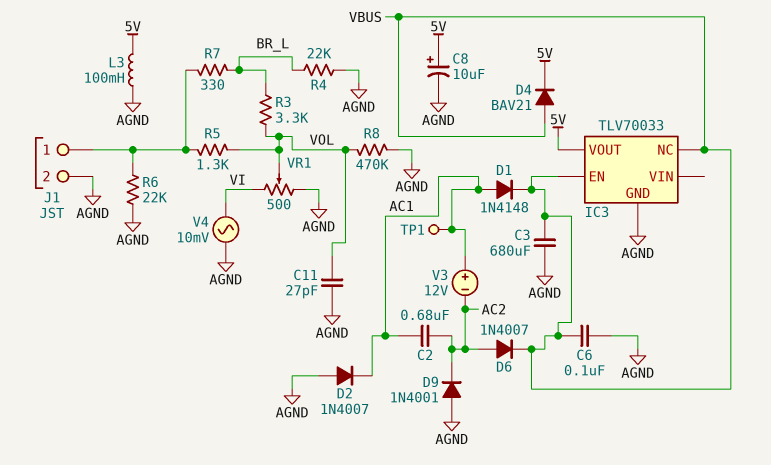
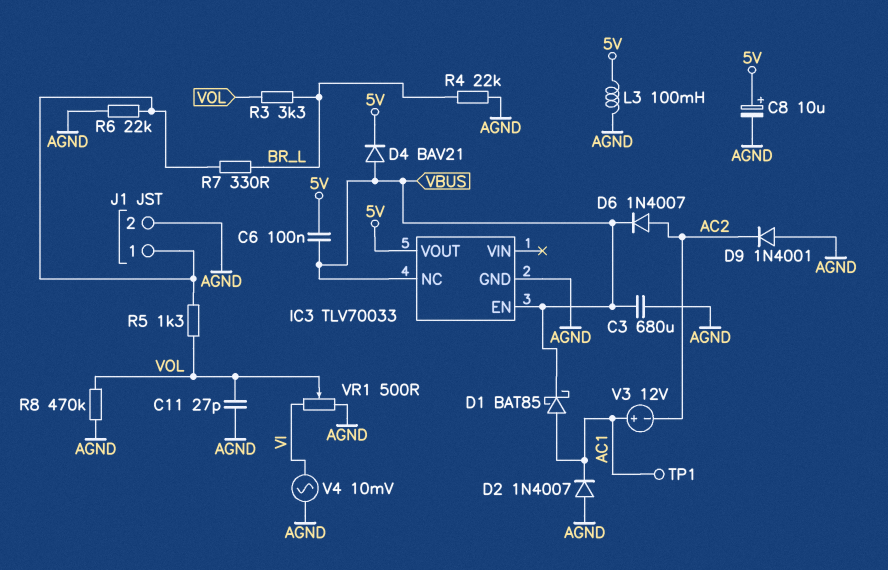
C2: 680nF (AC1, AC2) -> none
C6: 100nF (AGND, VBUS) -> 100nF (5V, VBUS)
D1: diode 1N4148 (A AC1, K VBUS) -> schottky BAT85 (A AC1, K VBUS)

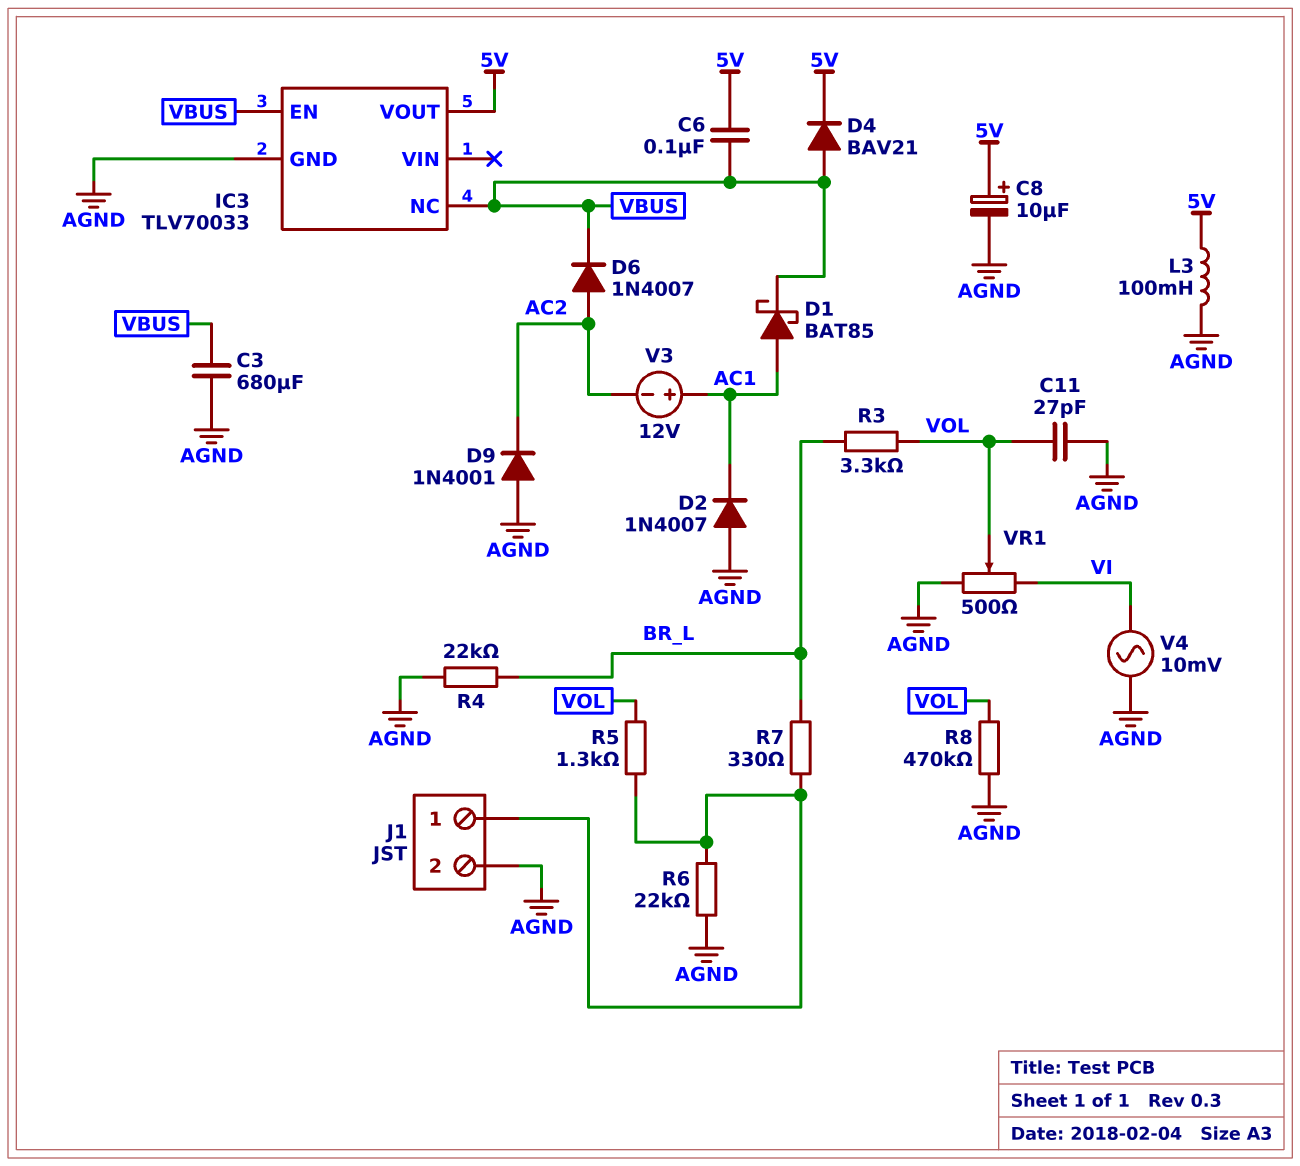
TP1: test point (AC1) -> none

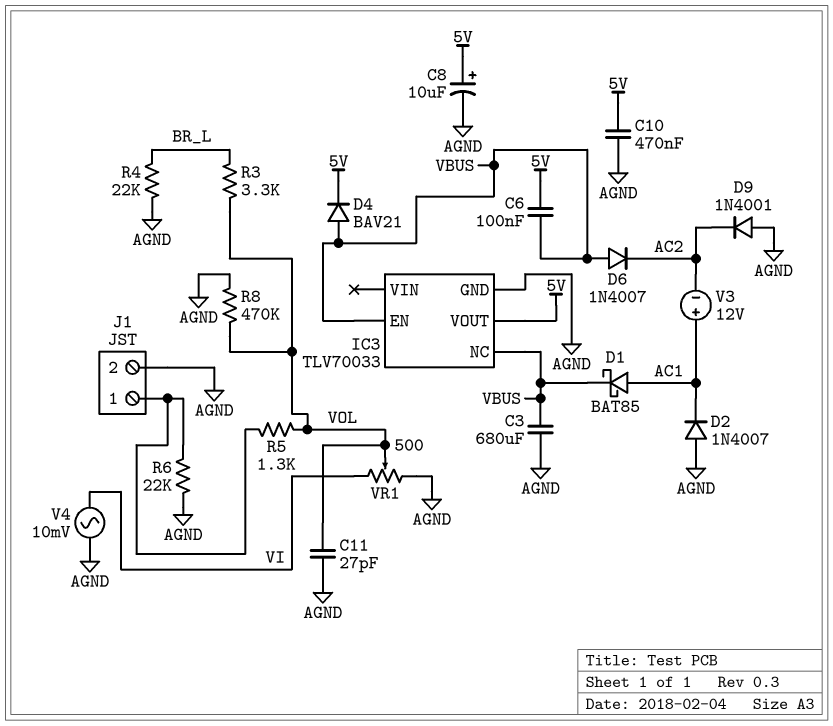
C10: none -> 470nF (5V, AGND)
D6: diode 1N4007 (A AC2, K VBUS) -> diode 1N4007 (A VBUS, K AC2)
L3: 100mH (5V, AGND) -> none
R7: 330 (BR_L, J1/1) -> none

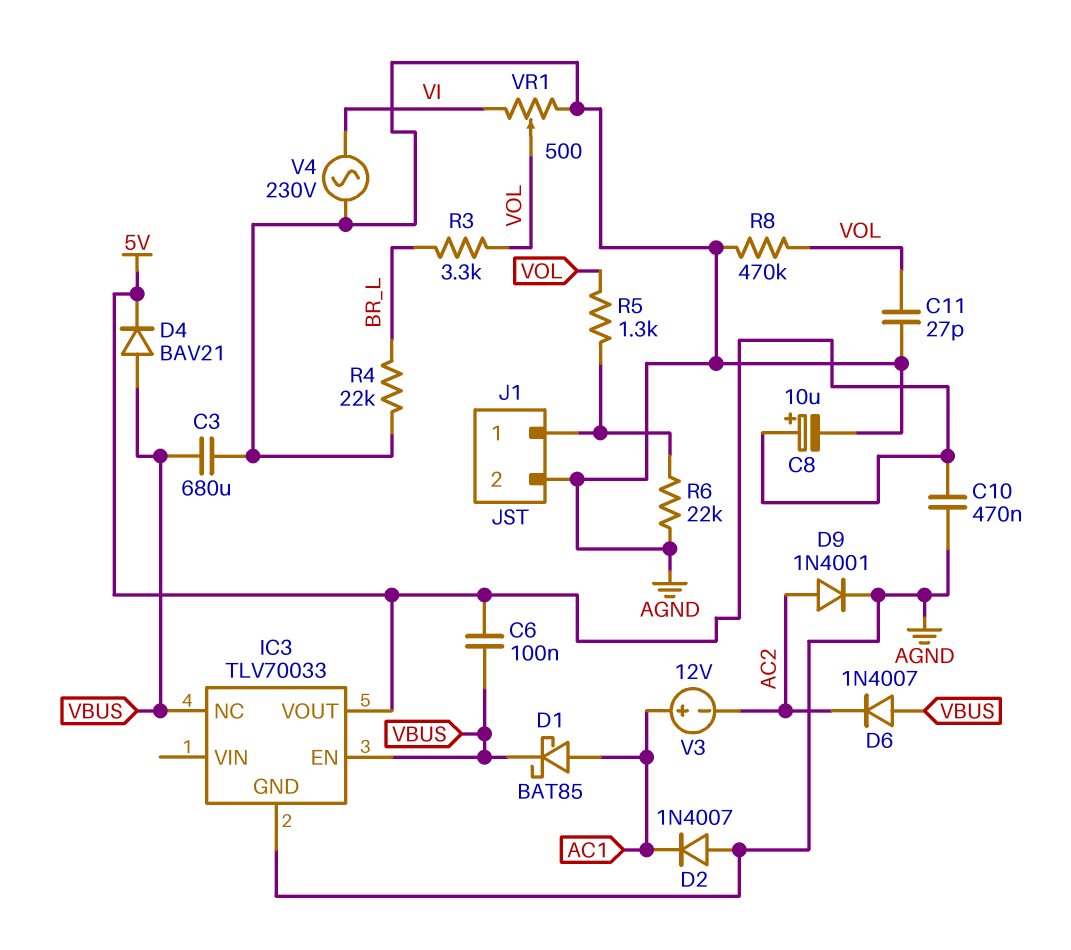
D9: diode 1N4001 (A AGND, K AC2) -> diode 1N4001 (A AC2, K AGND)
V4: AC 10mV (AGND, VI) -> AC 230V (AGND, VI)

